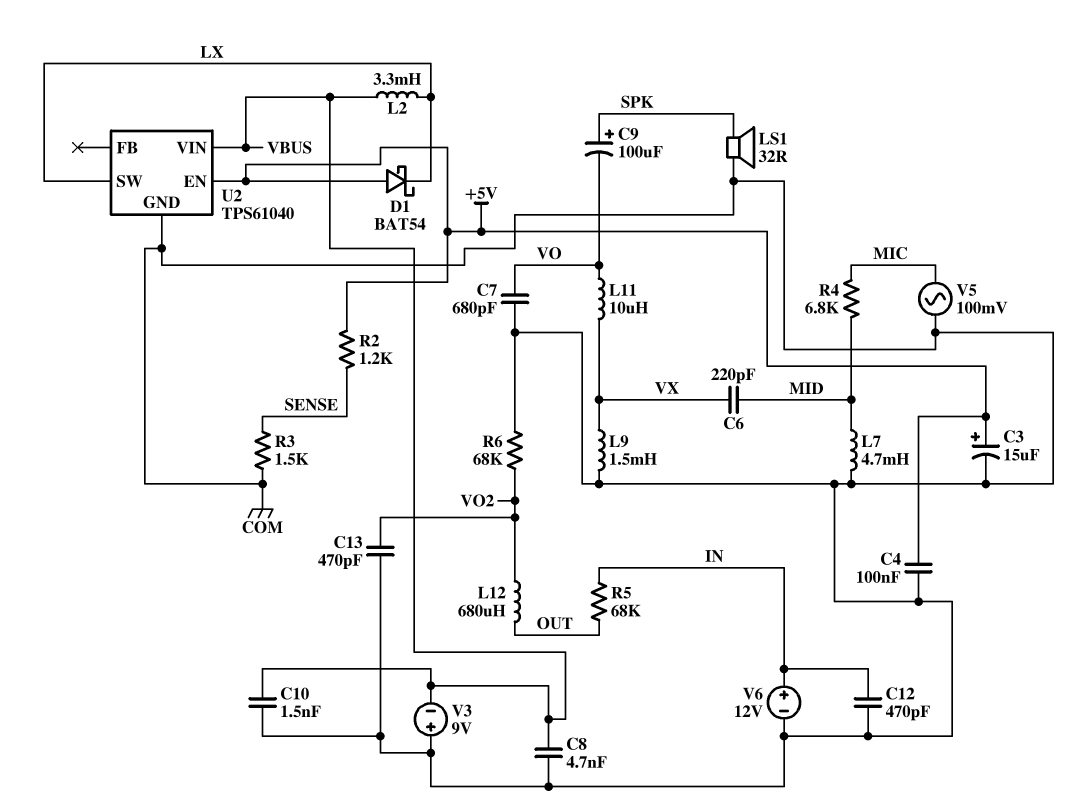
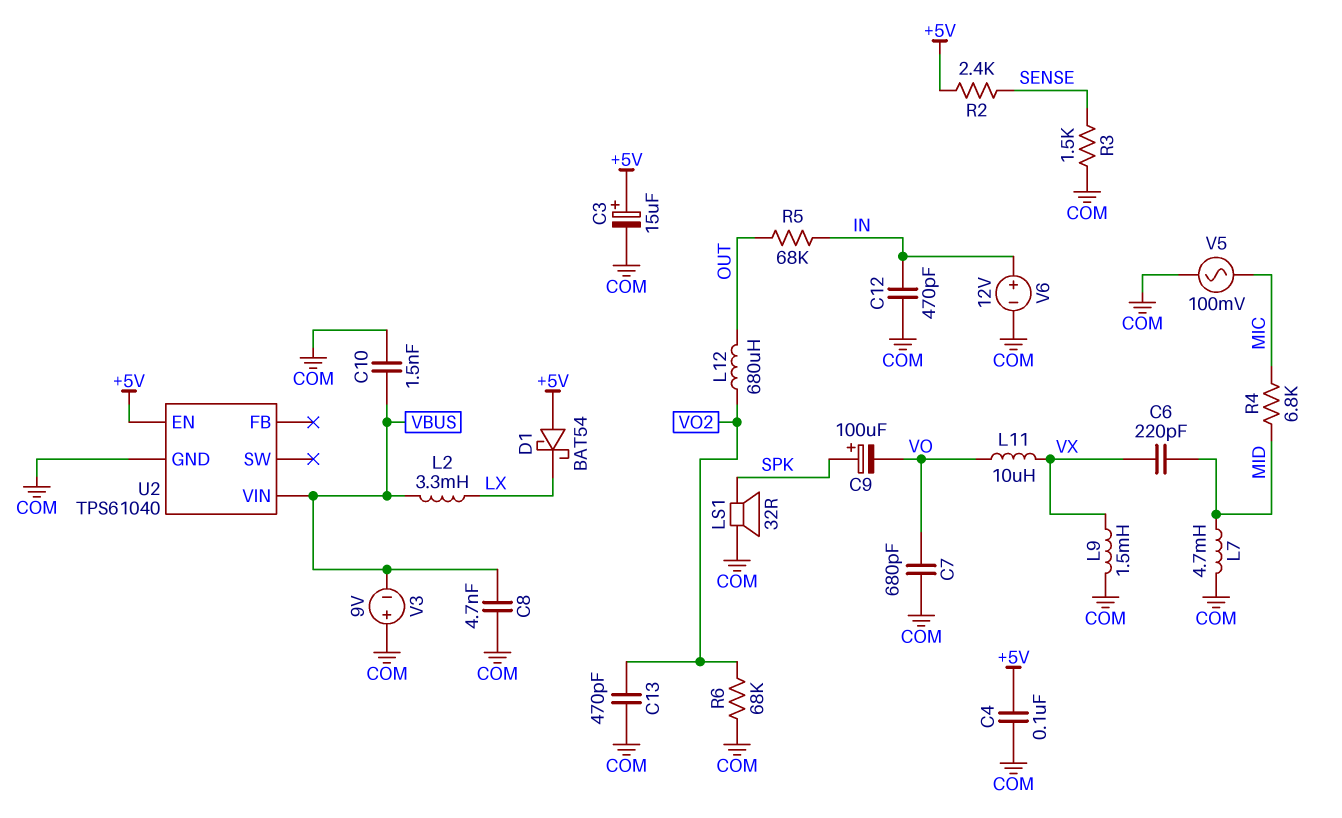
R2: 1.2k (+5V, SENSE) -> 2.4k (+5V, SENSE)
U2 pin SW: LX -> none

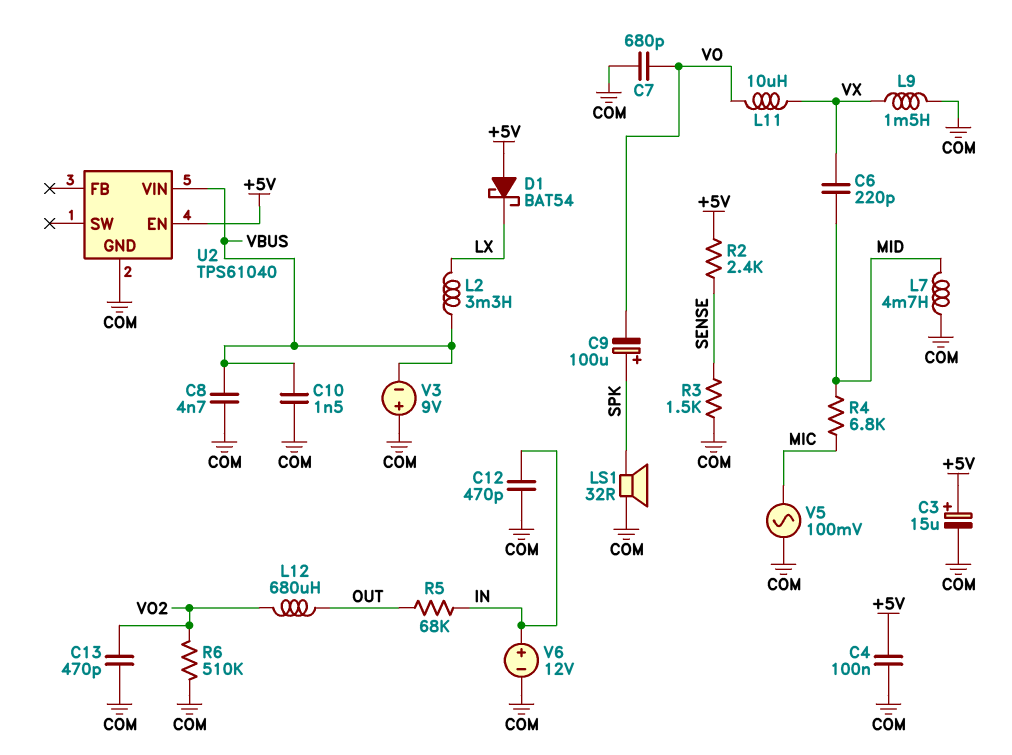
R6: 68k (COM, VO2) -> 510k (COM, VO2)

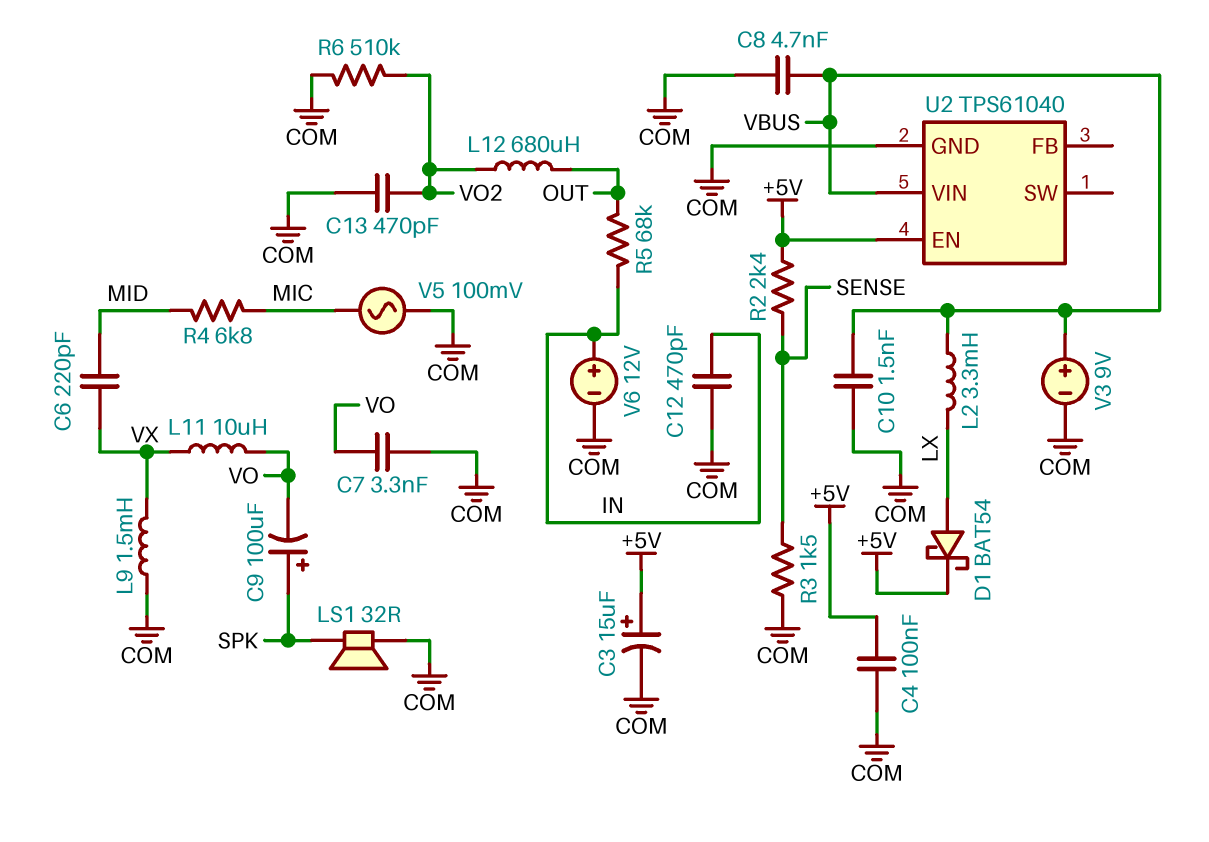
C7: 680pF (COM, VO) -> 3.3nF (COM, VO)
D1: schottky BAT54 (A +5V, K LX) -> schottky BAT54 (A LX, K +5V)
L7: 4.7mH (COM, MID) -> none
V3: 9V (plus COM, minus VBUS) -> 9V (plus VBUS, minus COM)

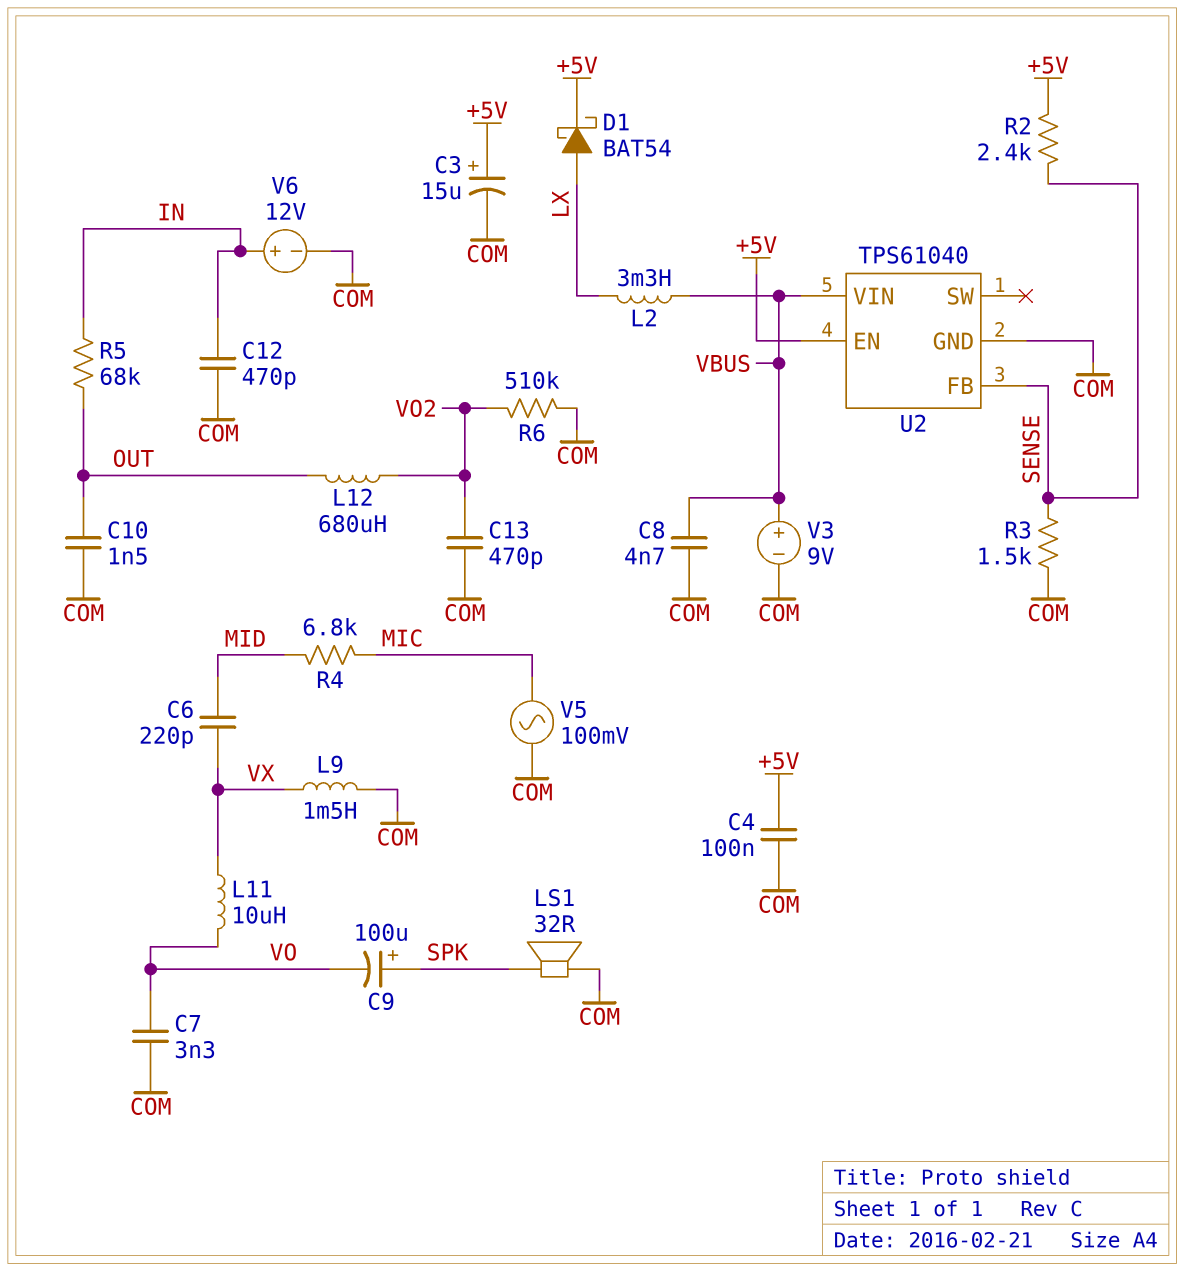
C10: 1.5nF (COM, VBUS) -> 1.5nF (COM, OUT)
U2 pin FB: none -> SENSE

